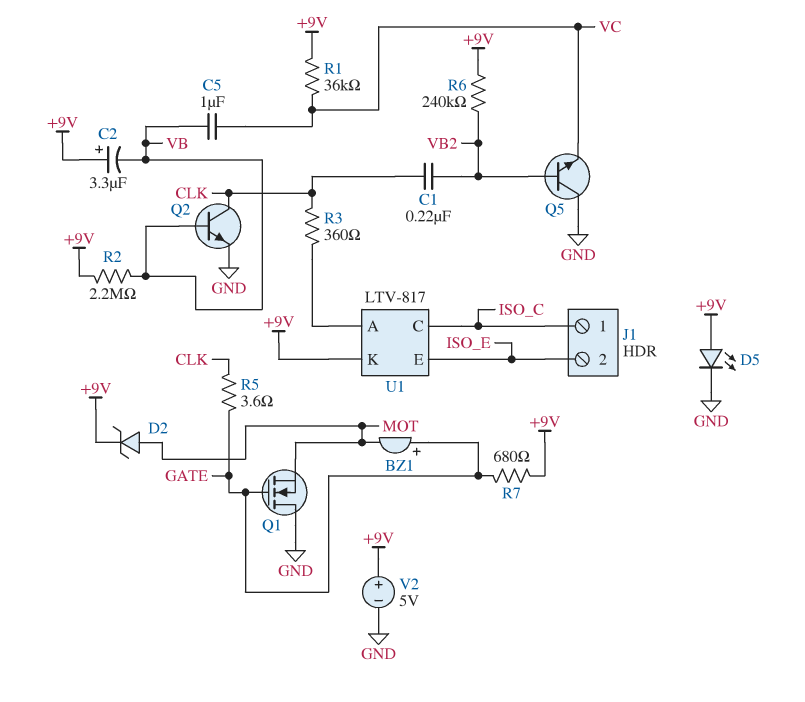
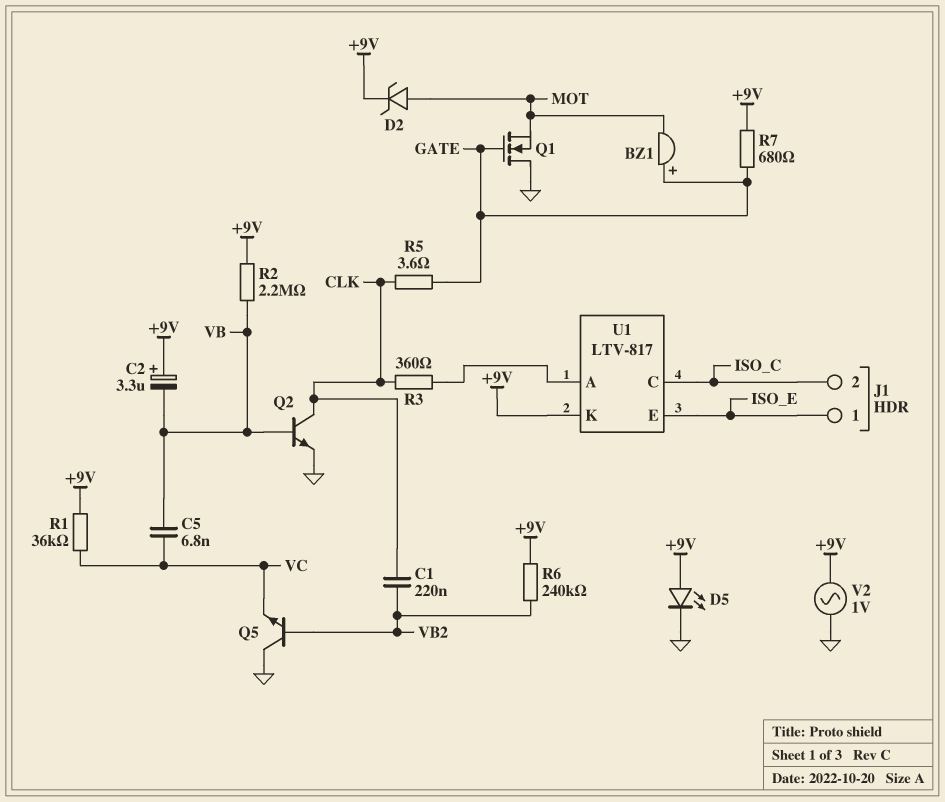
C5: 1uF (VB, VC) -> 6.8nF (VB, VC)
J1 pin 1: ISO_C -> ISO_E
J1 pin 2: ISO_E -> ISO_C
V2: 5V (plus +9V, minus GND) -> AC 1V (+9V, GND)

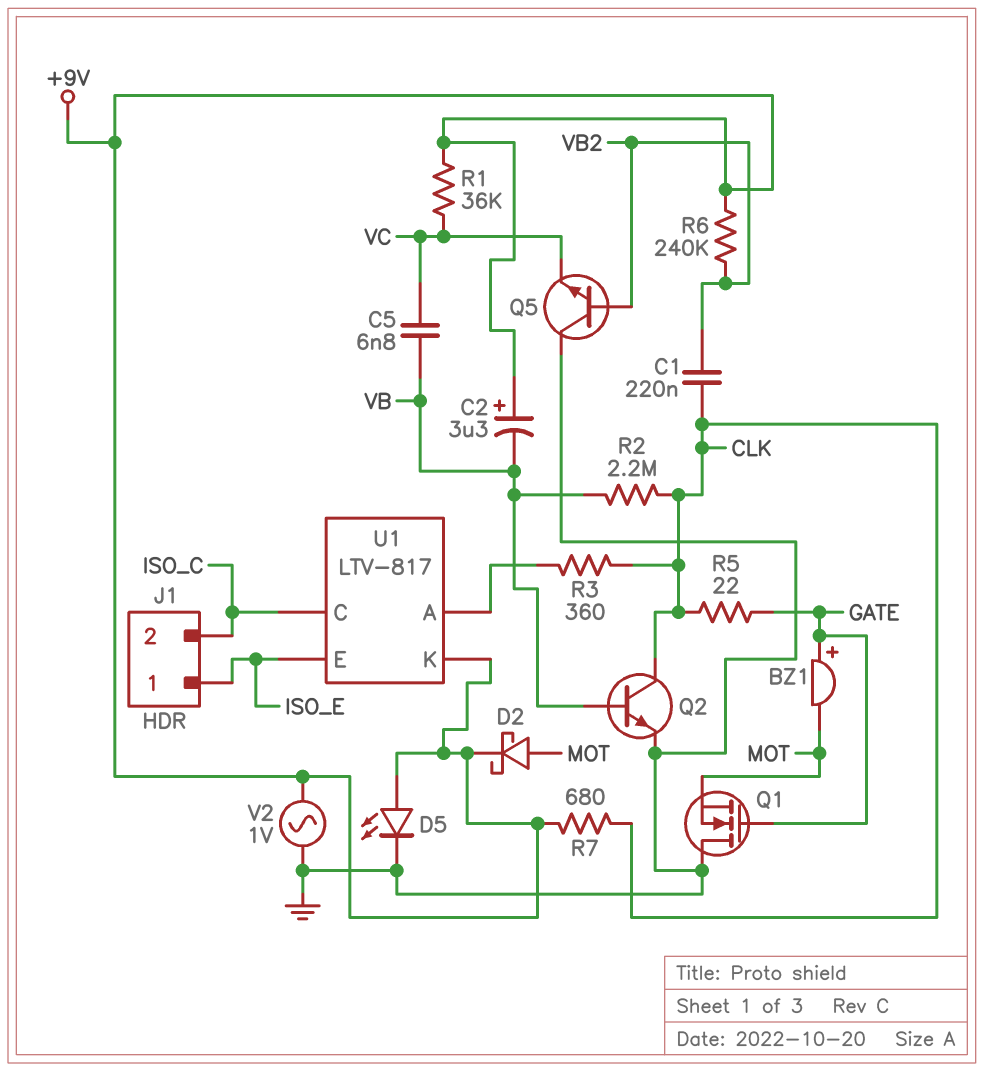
D2: zener (A MOT, K +9V) -> schottky (A MOT, K +9V)
R2: 2.2M (+9V, VB) -> 2.2M (CLK, VB)
R5: 3.6 (CLK, GATE) -> 22 (CLK, GATE)
R7: 680 (+9V, GATE) -> 680 (+9V, CLK)

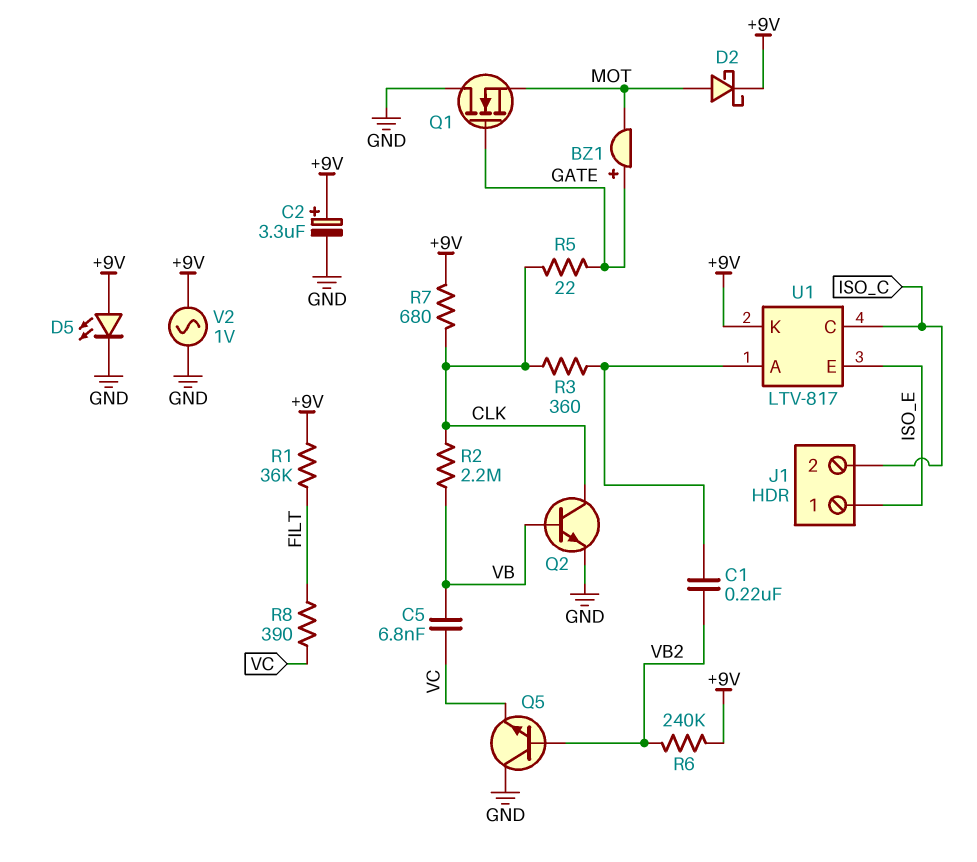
C1: 220nF (CLK, VB2) -> 220nF (U1/A, VB2)
C2: 3.3uF (plus +9V, minus VB) -> 3.3uF (plus +9V, minus GND)
R1: 36k (+9V, VC) -> 36k (+9V, FILT)
R8: none -> 390 (FILT, VC)

